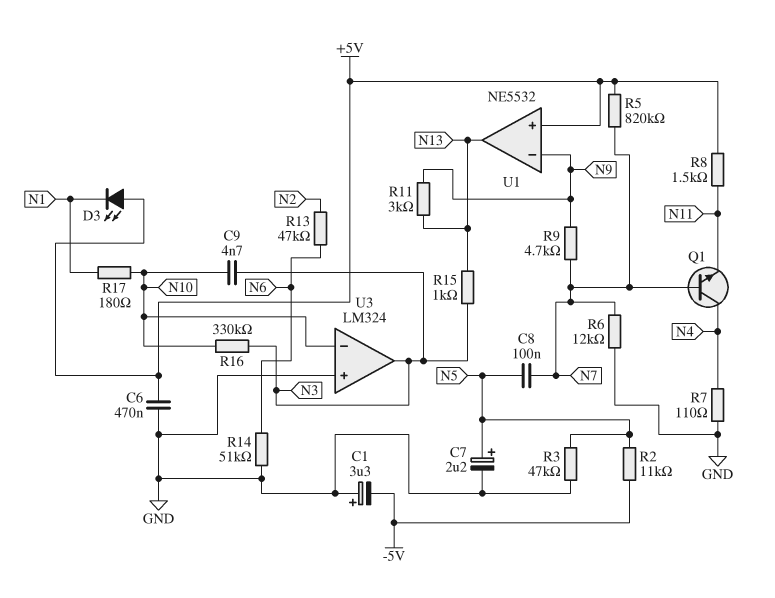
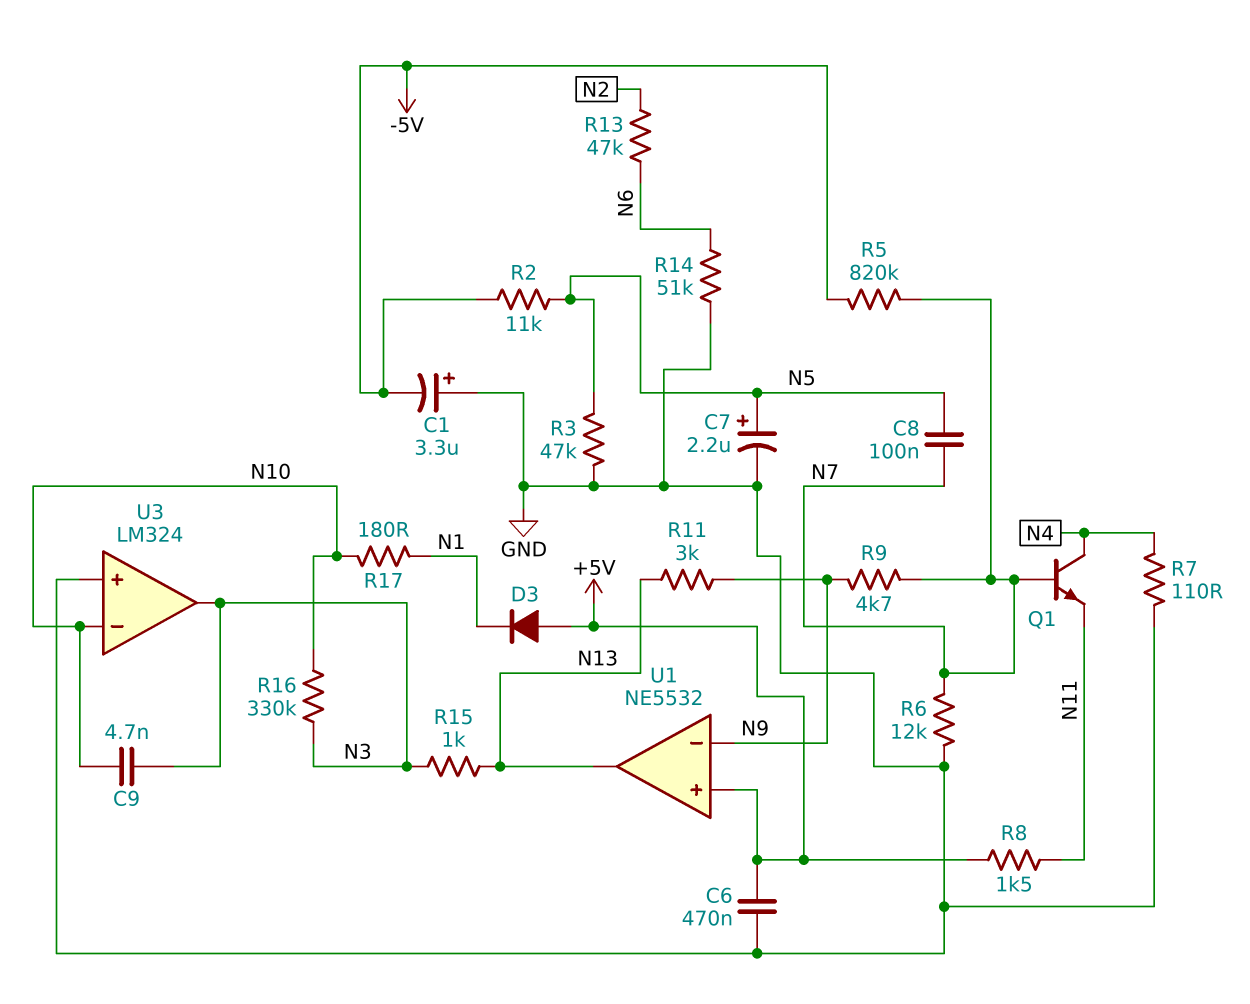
D3: LED (A +5V, K N1) -> diode (A +5V, K N1)
R5: 820k (+5V, N7) -> 820k (-5V, N7)

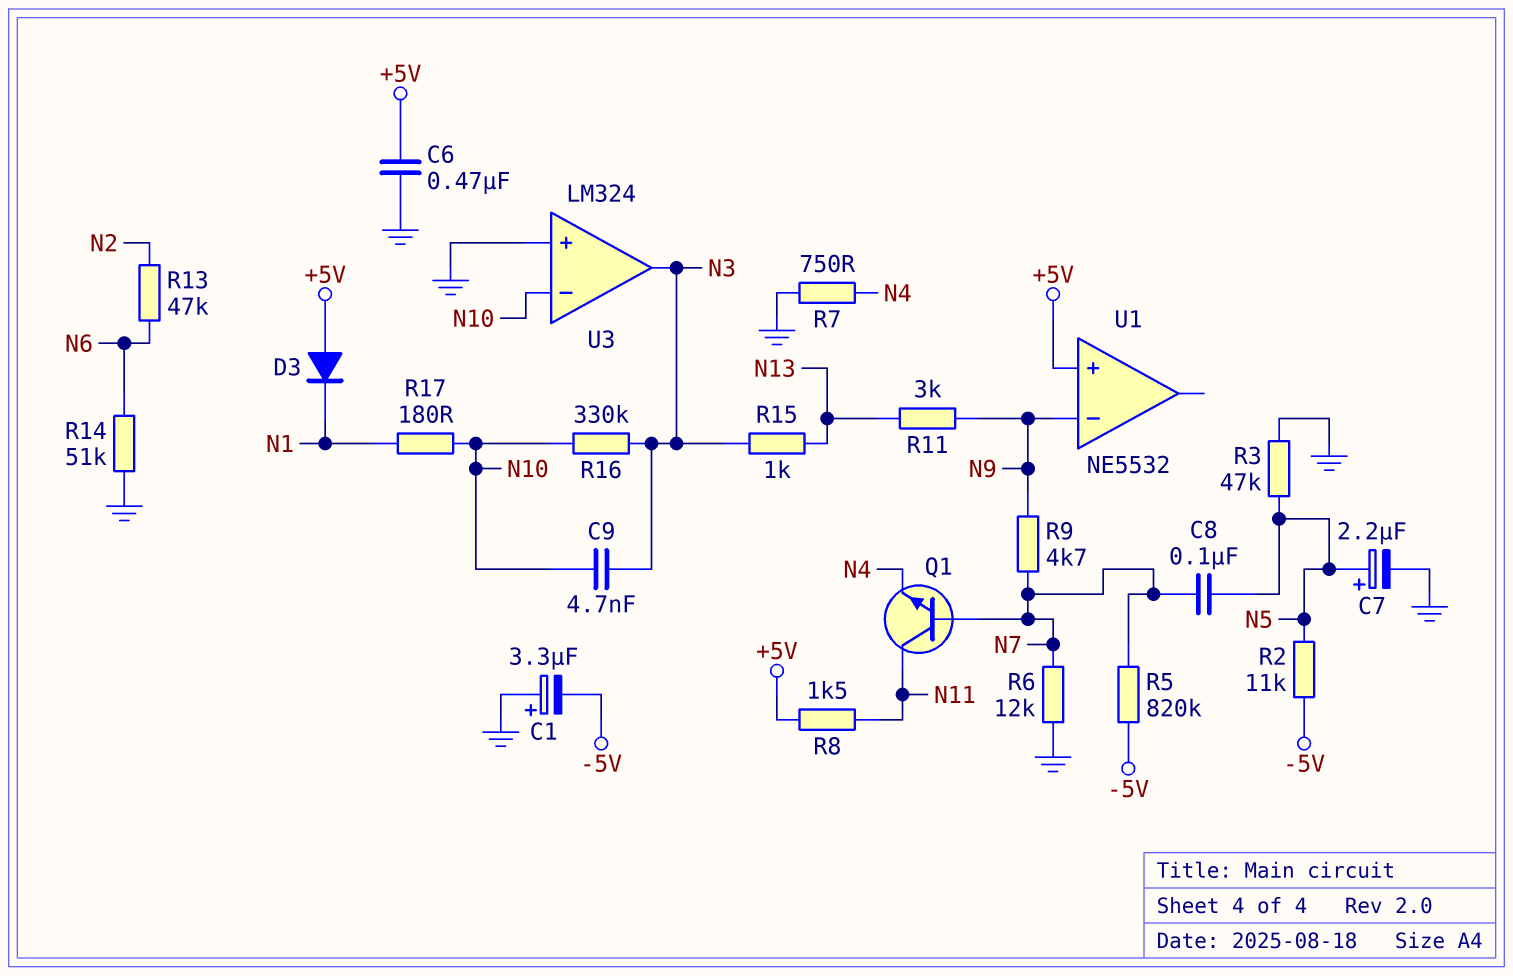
Q1: NPN (B N7, C N4, E N11) -> NPN (B N7, C N11, E N4)
R7: 110 (GND, N4) -> 750 (GND, N4)
U1 pin out: N13 -> none

